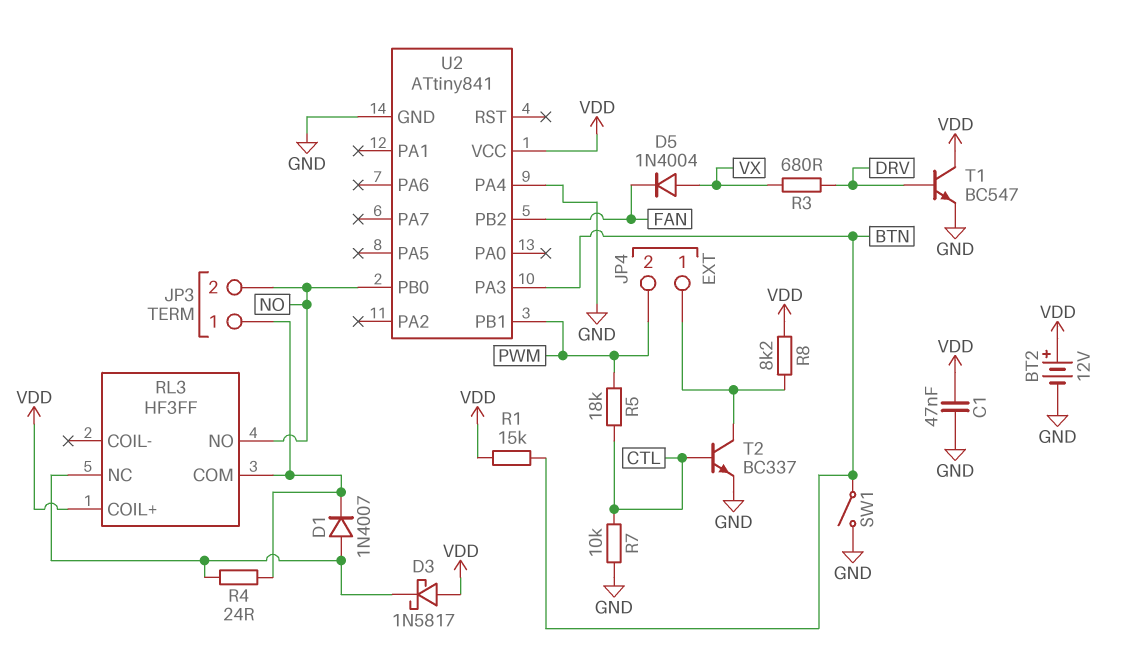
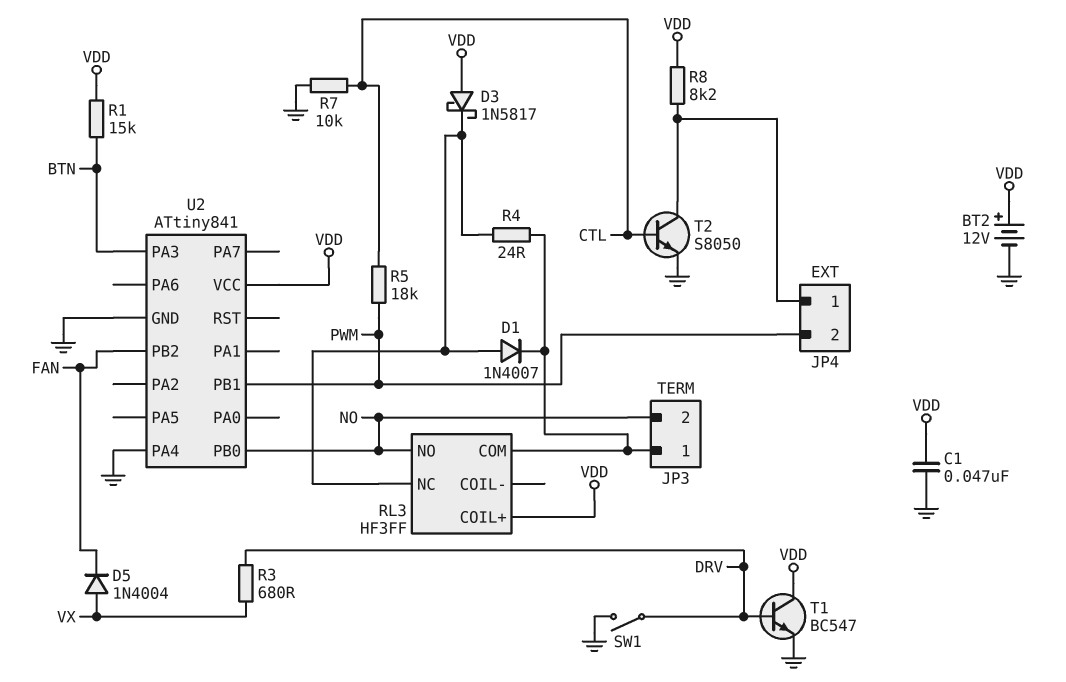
SW1: switch (BTN, GND) -> switch (DRV, GND)
T2: NPN BC337 (B CTL, C JP4/1, E GND) -> NPN S8050 (B CTL, C JP4/1, E GND)

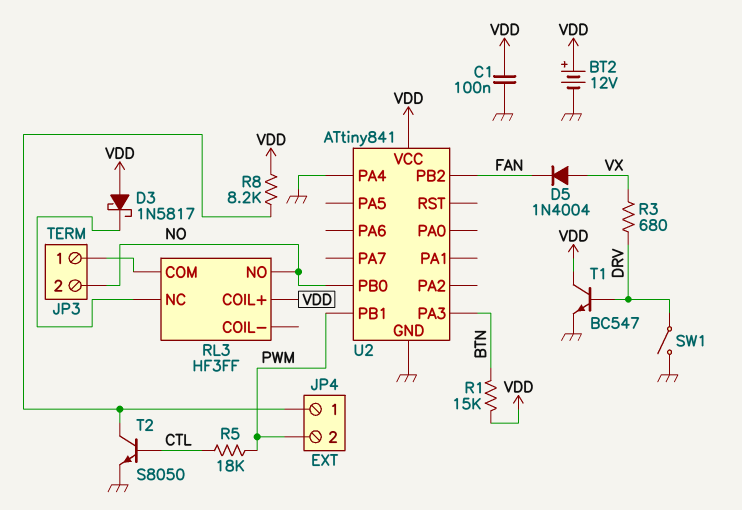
C1: 47nF (GND, VDD) -> 100nF (GND, VDD)
D1: diode 1N4007 (A RL3/NC, K JP3/1) -> none
R4: 24 (JP3/1, RL3/NC) -> none
R7: 10k (CTL, GND) -> none

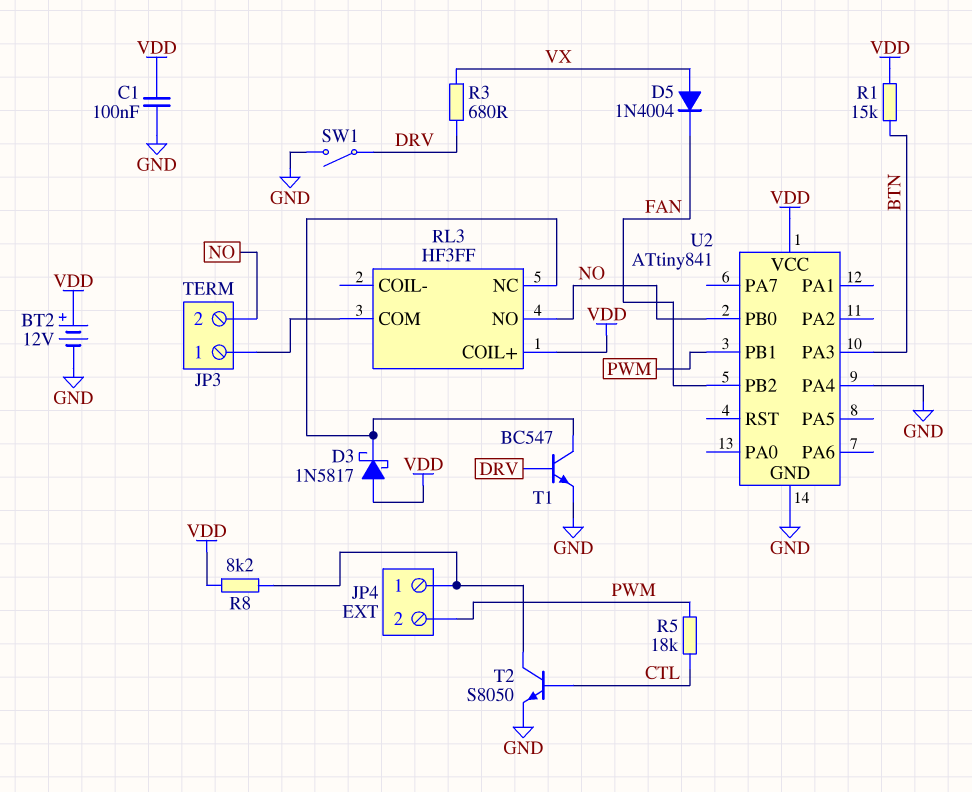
T1: NPN BC547 (B DRV, C VDD, E GND) -> NPN BC547 (B DRV, C RL3/NC, E GND)

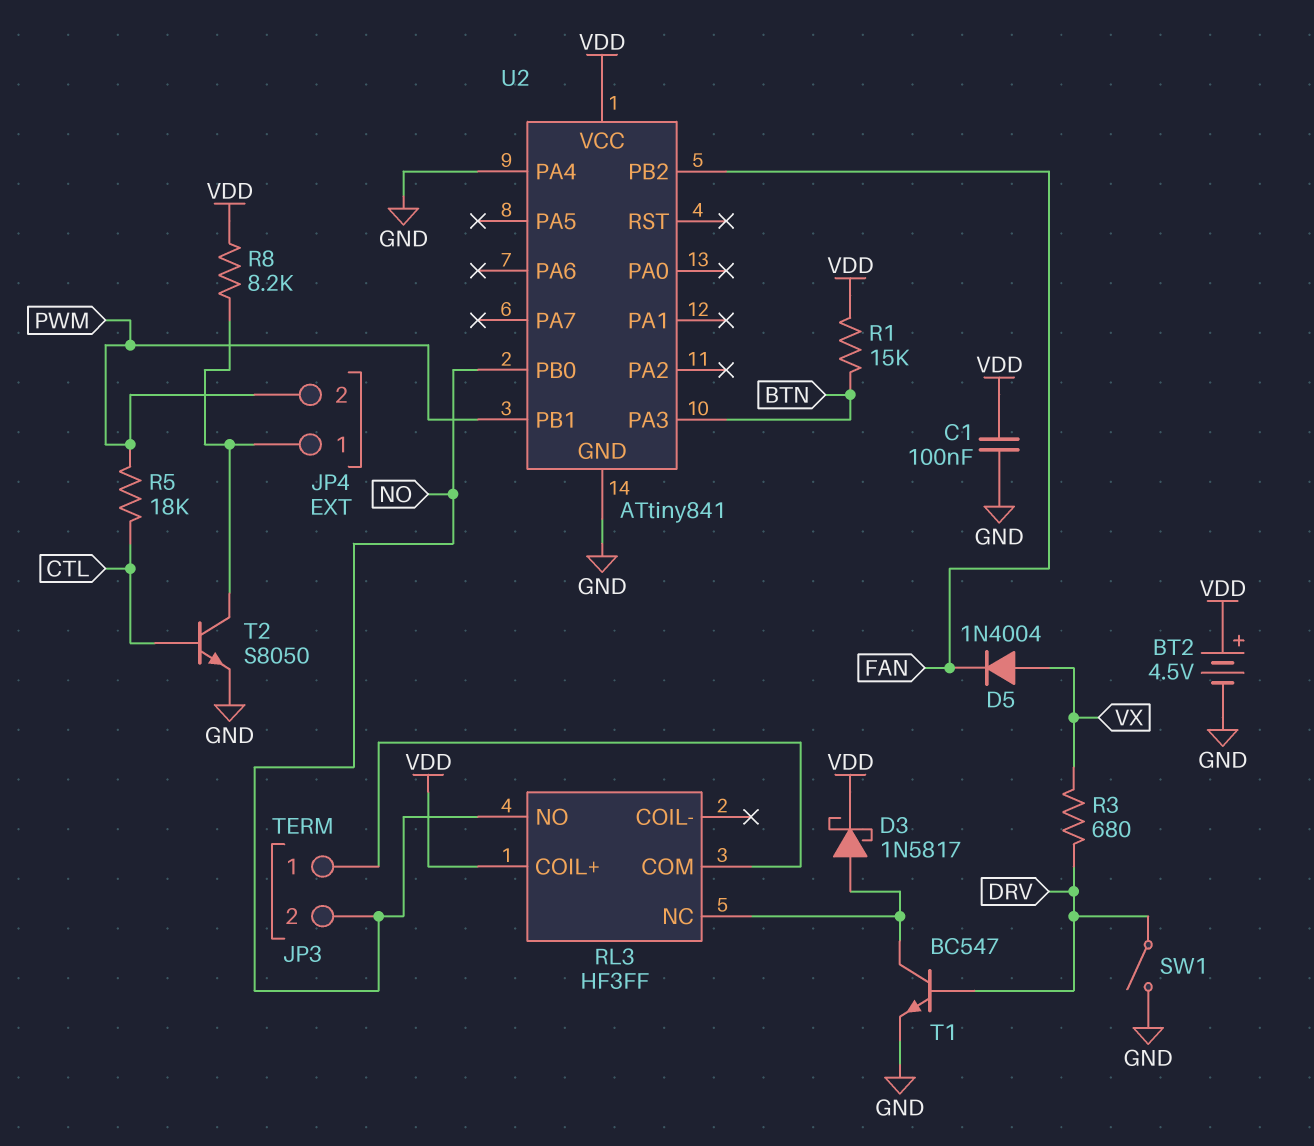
BT2: 12V (plus VDD, minus GND) -> 4.5V (plus VDD, minus GND)
D3: schottky 1N5817 (A VDD, K RL3/NC) -> schottky 1N5817 (A RL3/NC, K VDD)

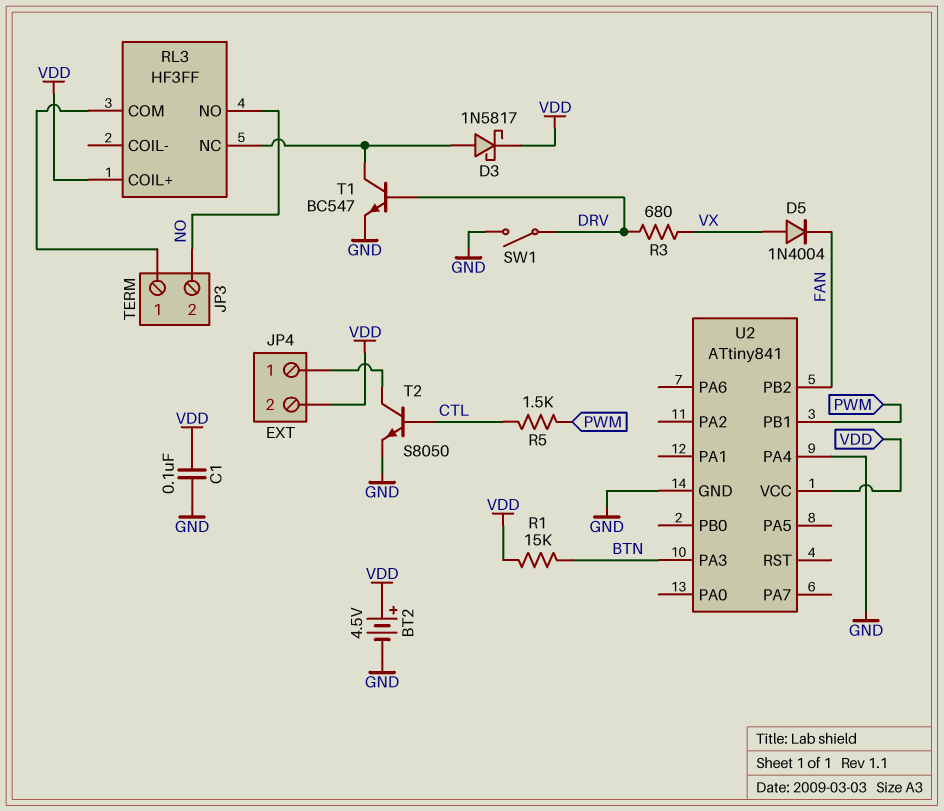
JP4 pin 2: PWM -> VDD
R5: 18k (CTL, PWM) -> 1.5k (CTL, PWM)
R8: 8.2k (JP4/1, VDD) -> none
U2 pin PB0: NO -> none

